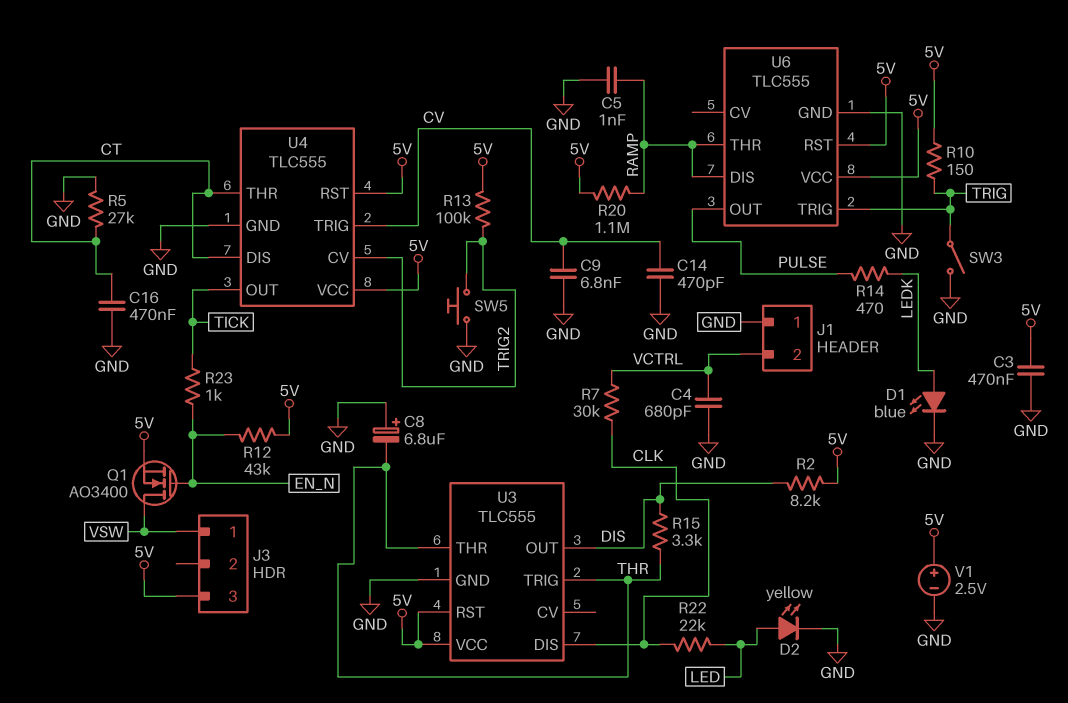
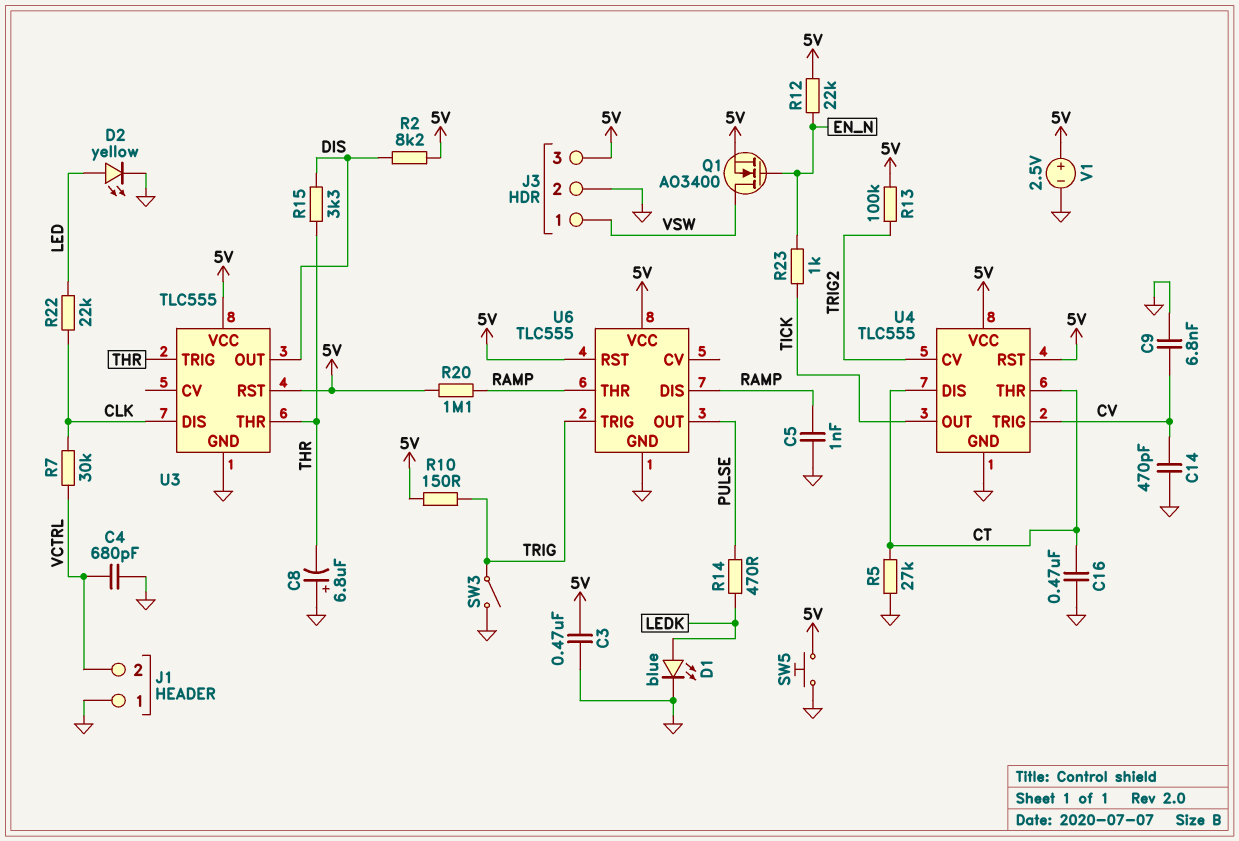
J3 pin 2: none -> GND
R12: 43k (5V, EN_N) -> 22k (5V, EN_N)
SW5: button (GND, TRIG2) -> button (5V, GND)

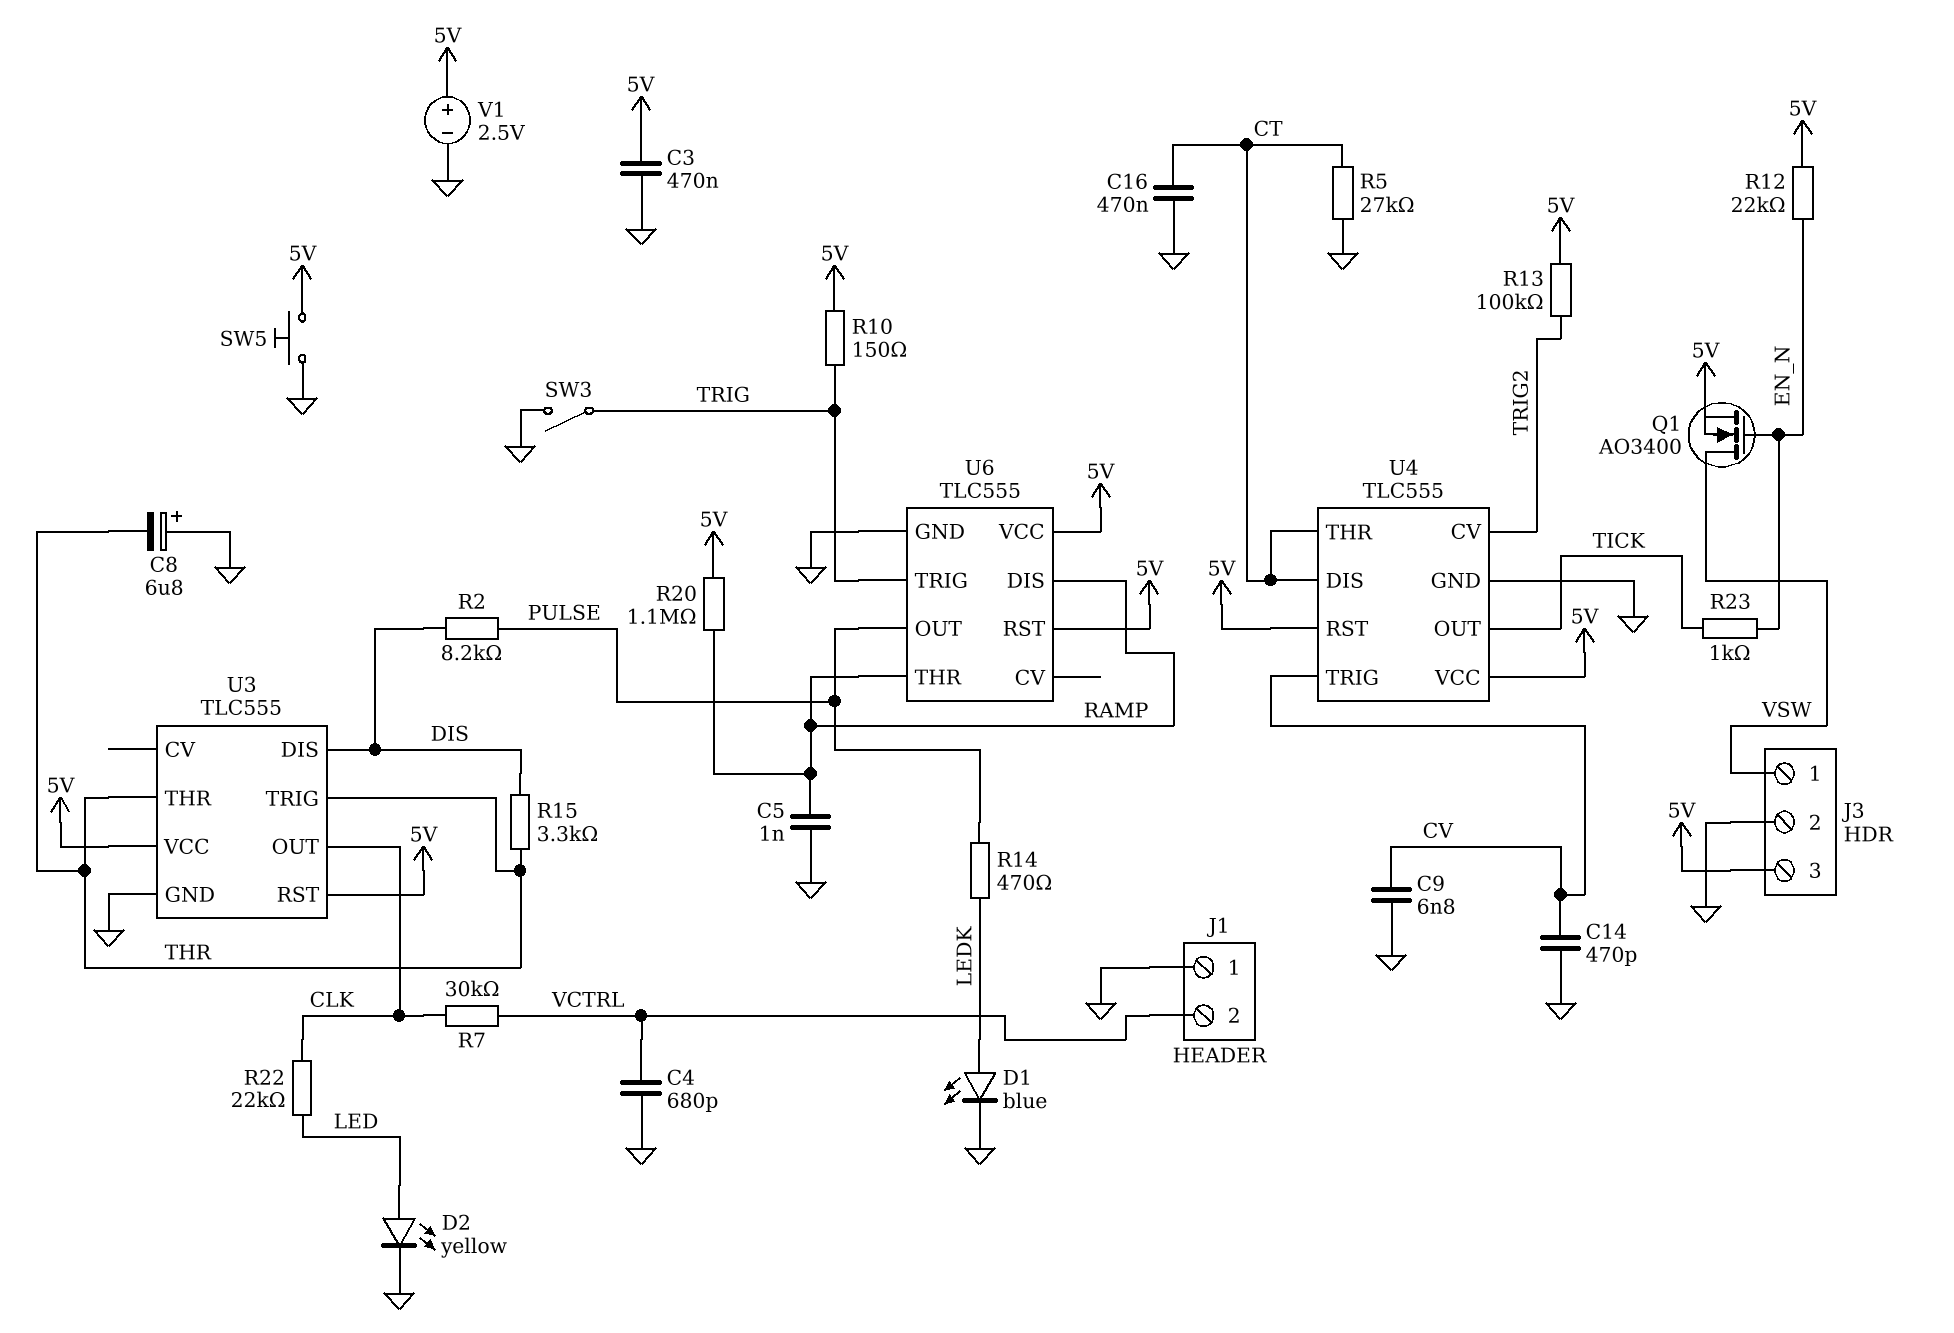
R2: 8.2k (5V, DIS) -> 8.2k (DIS, PULSE)
U3 pin DIS: CLK -> DIS
U3 pin OUT: DIS -> CLK

